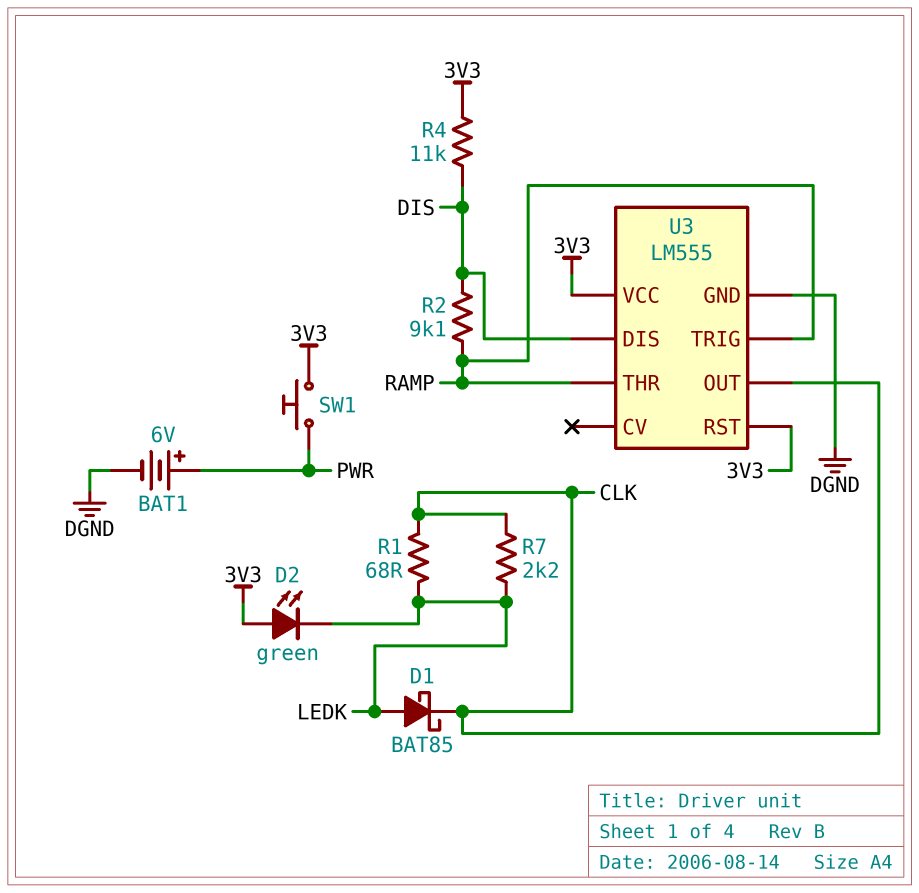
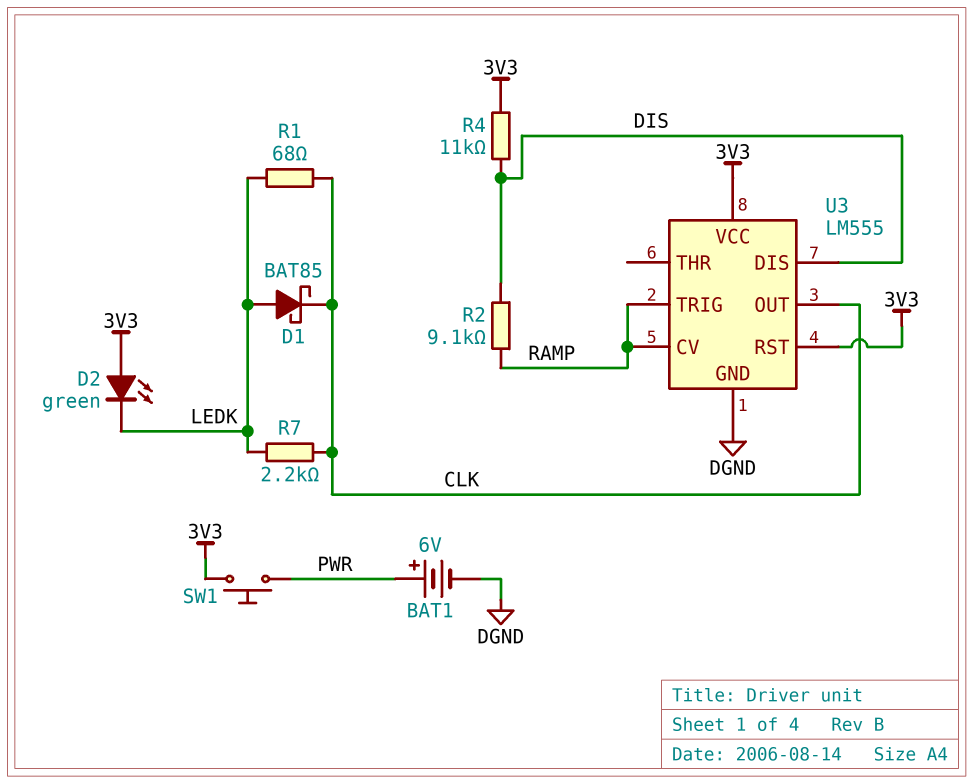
U3 pin CV: none -> RAMP
U3 pin THR: RAMP -> none

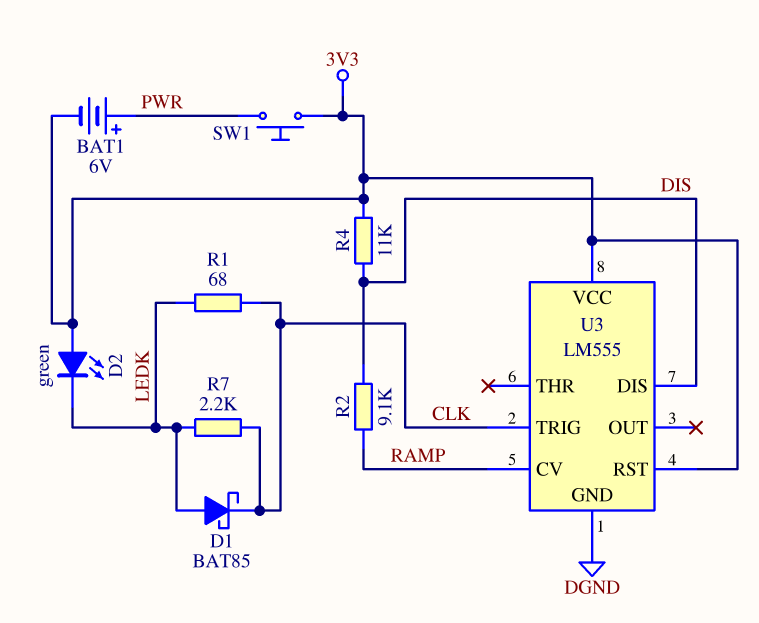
BAT1: 6V (plus PWR, minus DGND) -> 6V (plus PWR, minus 3V3)
U3 pin OUT: CLK -> none
U3 pin TRIG: RAMP -> CLK

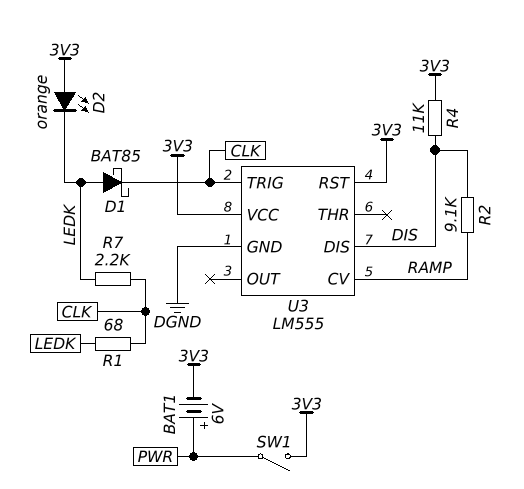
D2: LED green (A 3V3, K LEDK) -> LED orange (A 3V3, K LEDK)
SW1: button (3V3, PWR) -> switch (3V3, PWR)

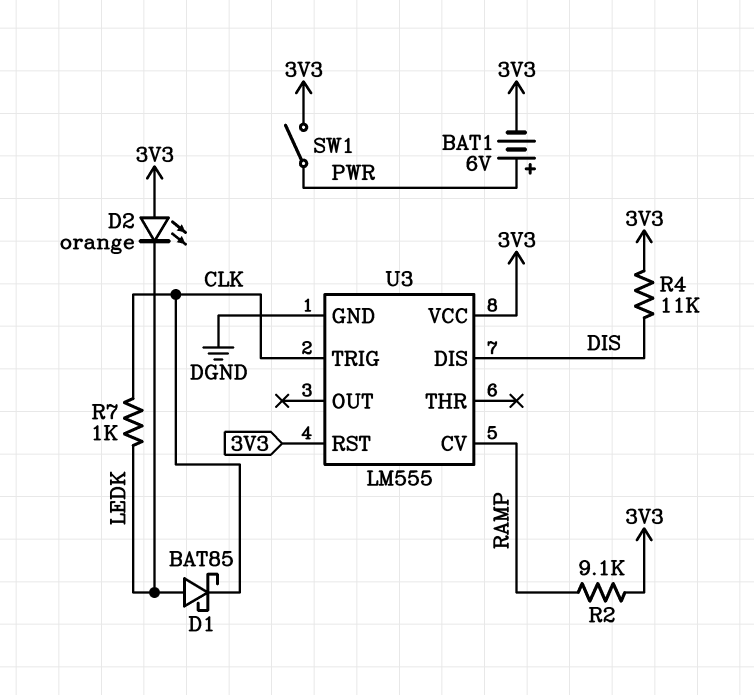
R1: 68 (CLK, LEDK) -> none
R2: 9.1k (DIS, RAMP) -> 9.1k (3V3, RAMP)
R7: 2.2k (CLK, LEDK) -> 1k (CLK, LEDK)

